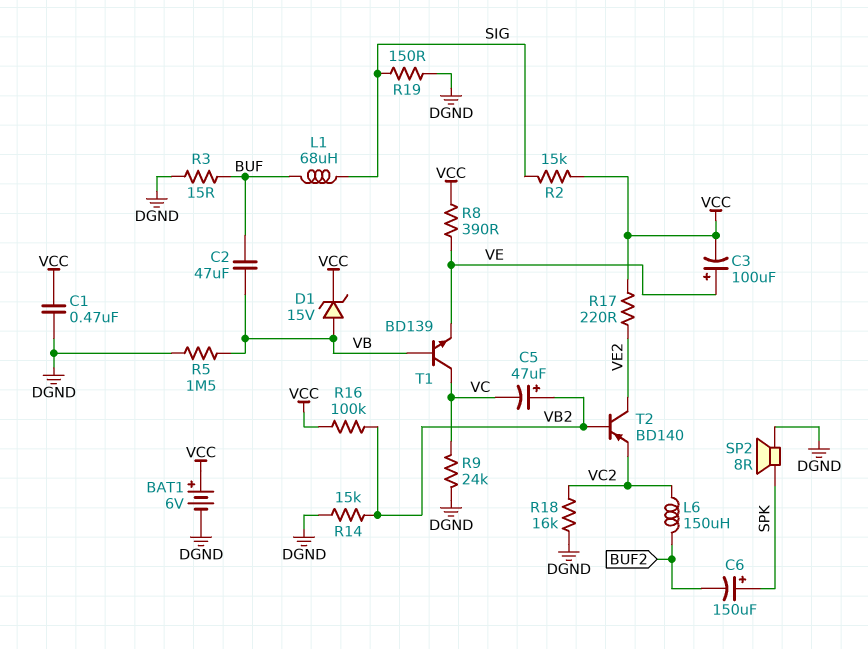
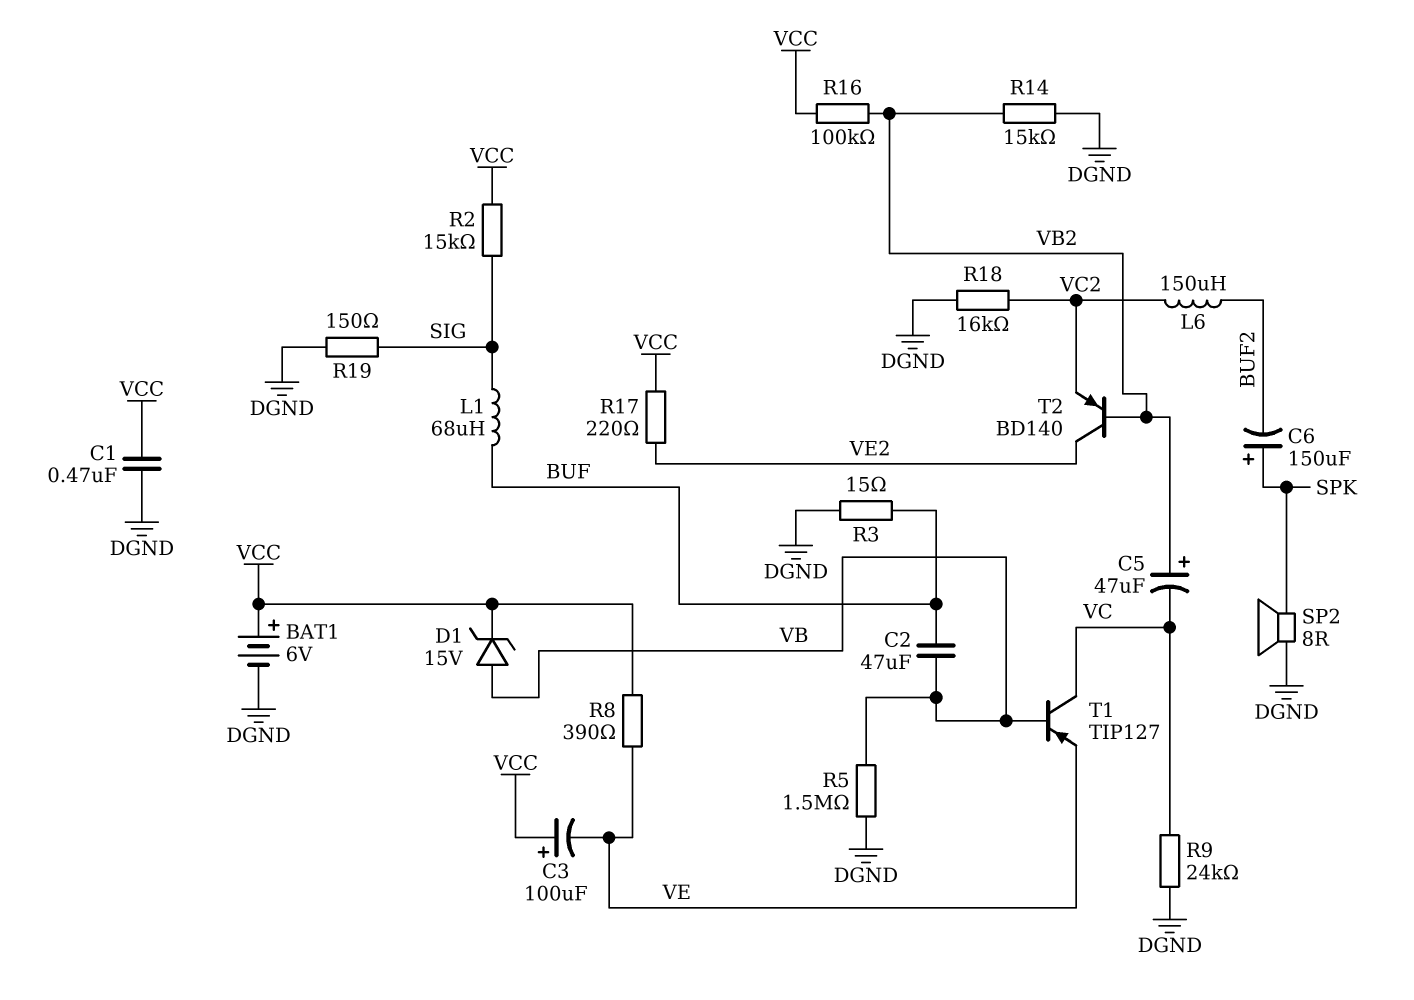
C3: 100uF (plus VE, minus VCC) -> 100uF (plus VCC, minus VE)
T1: NPN BD139 (B VB, C VC, E VE) -> PNP TIP127 (B VB, C VC, E VE)

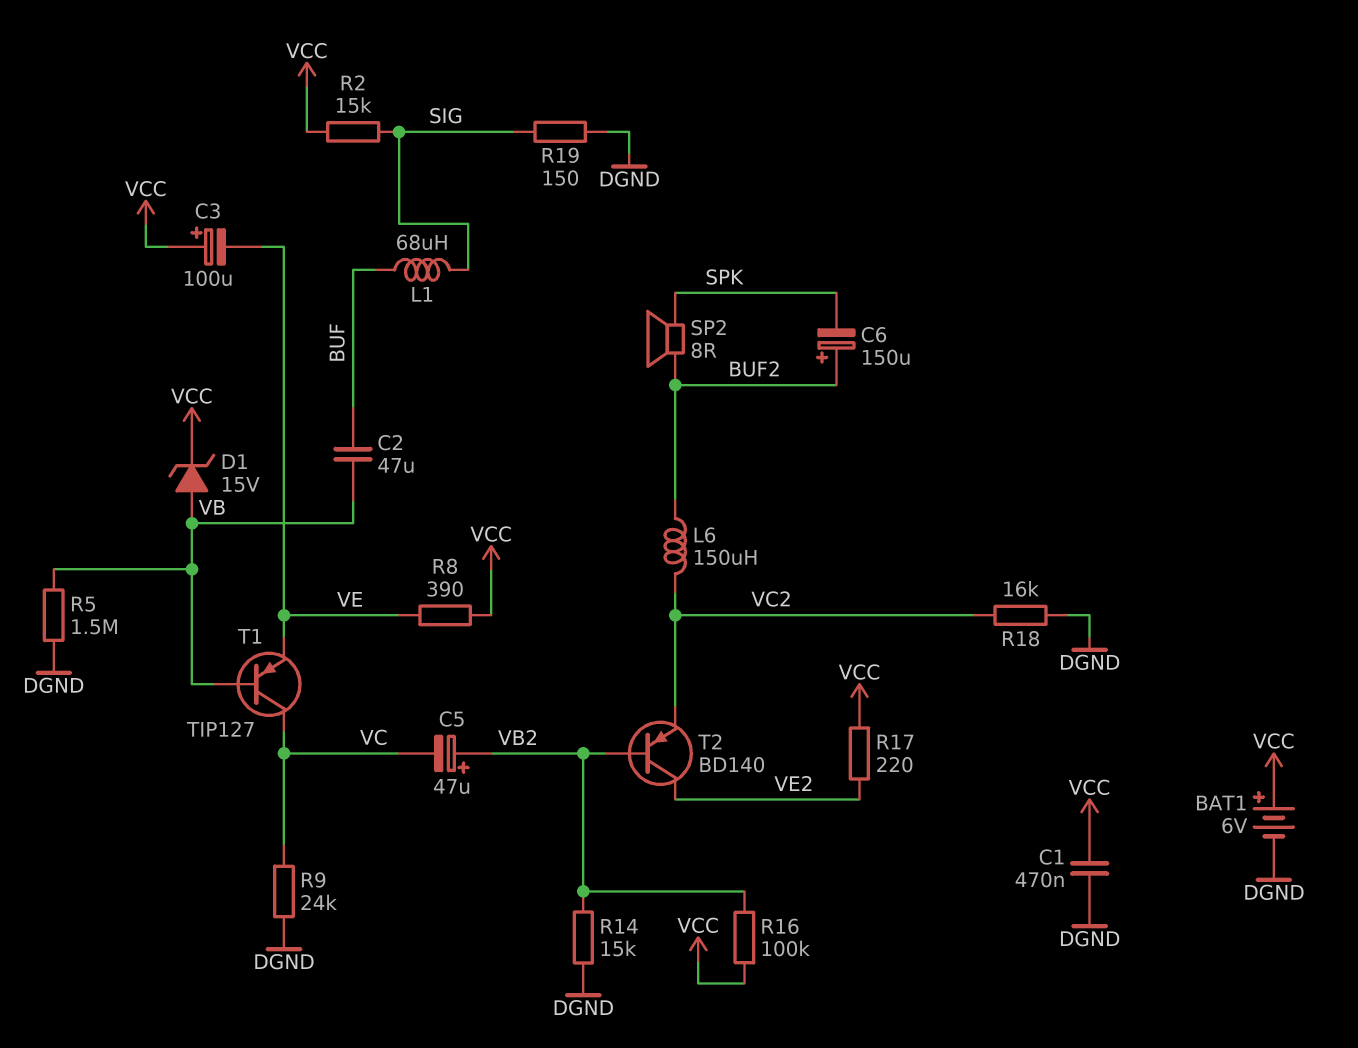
C6: 150uF (plus SPK, minus BUF2) -> 150uF (plus BUF2, minus SPK)
R3: 15 (BUF, DGND) -> none
SP2: speaker 8R (DGND, SPK) -> speaker 8R (BUF2, SPK)

